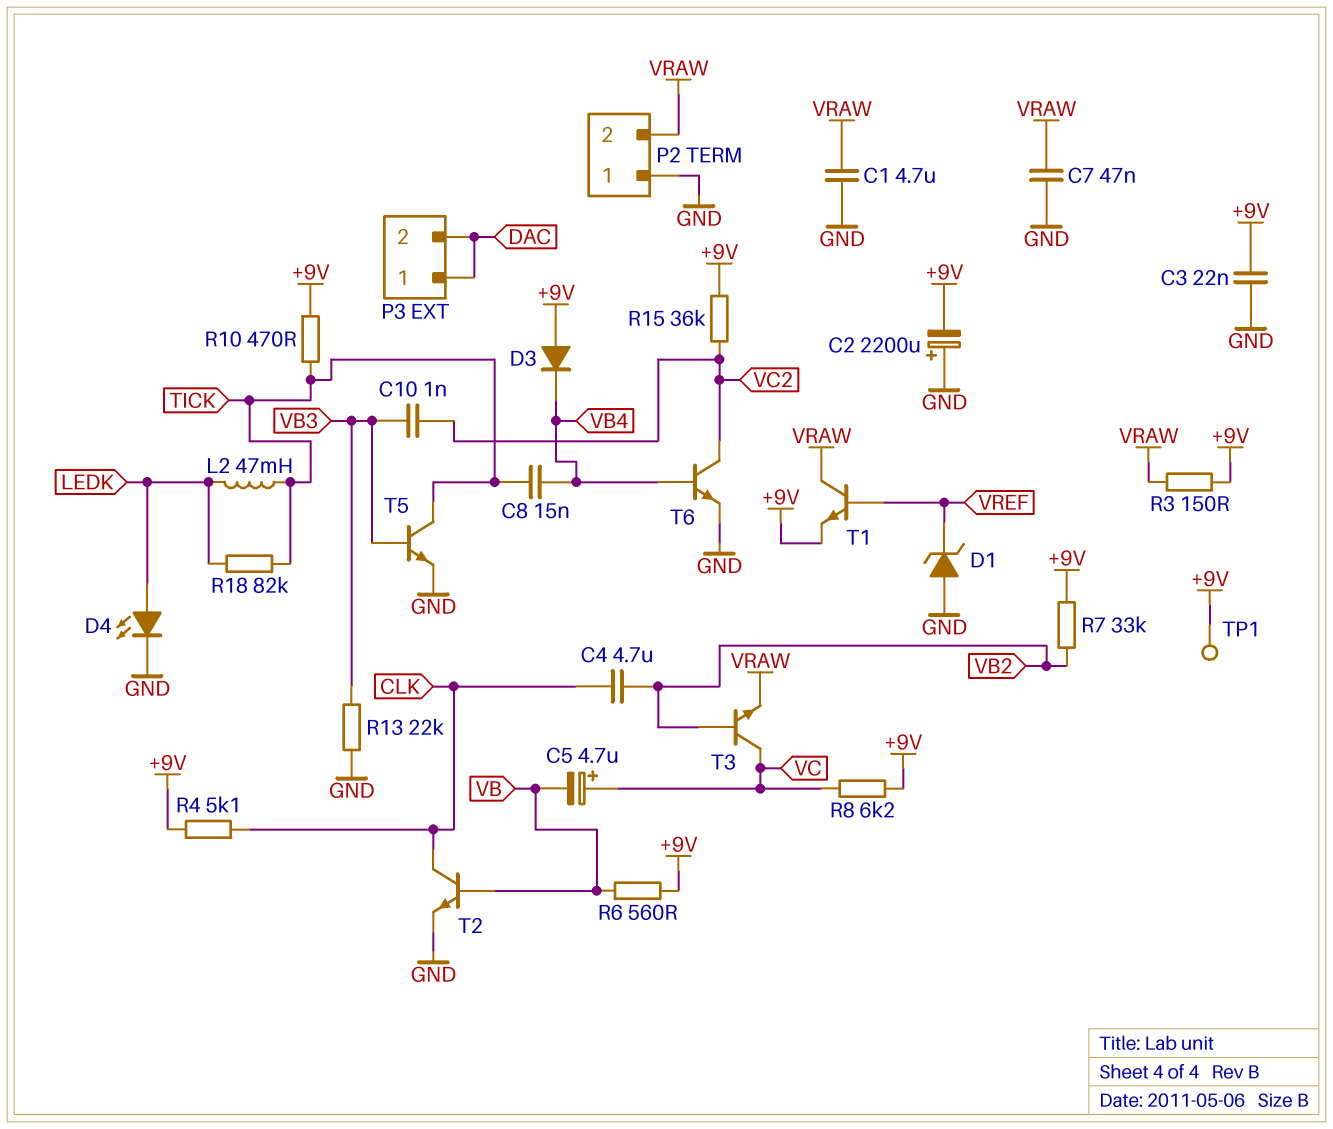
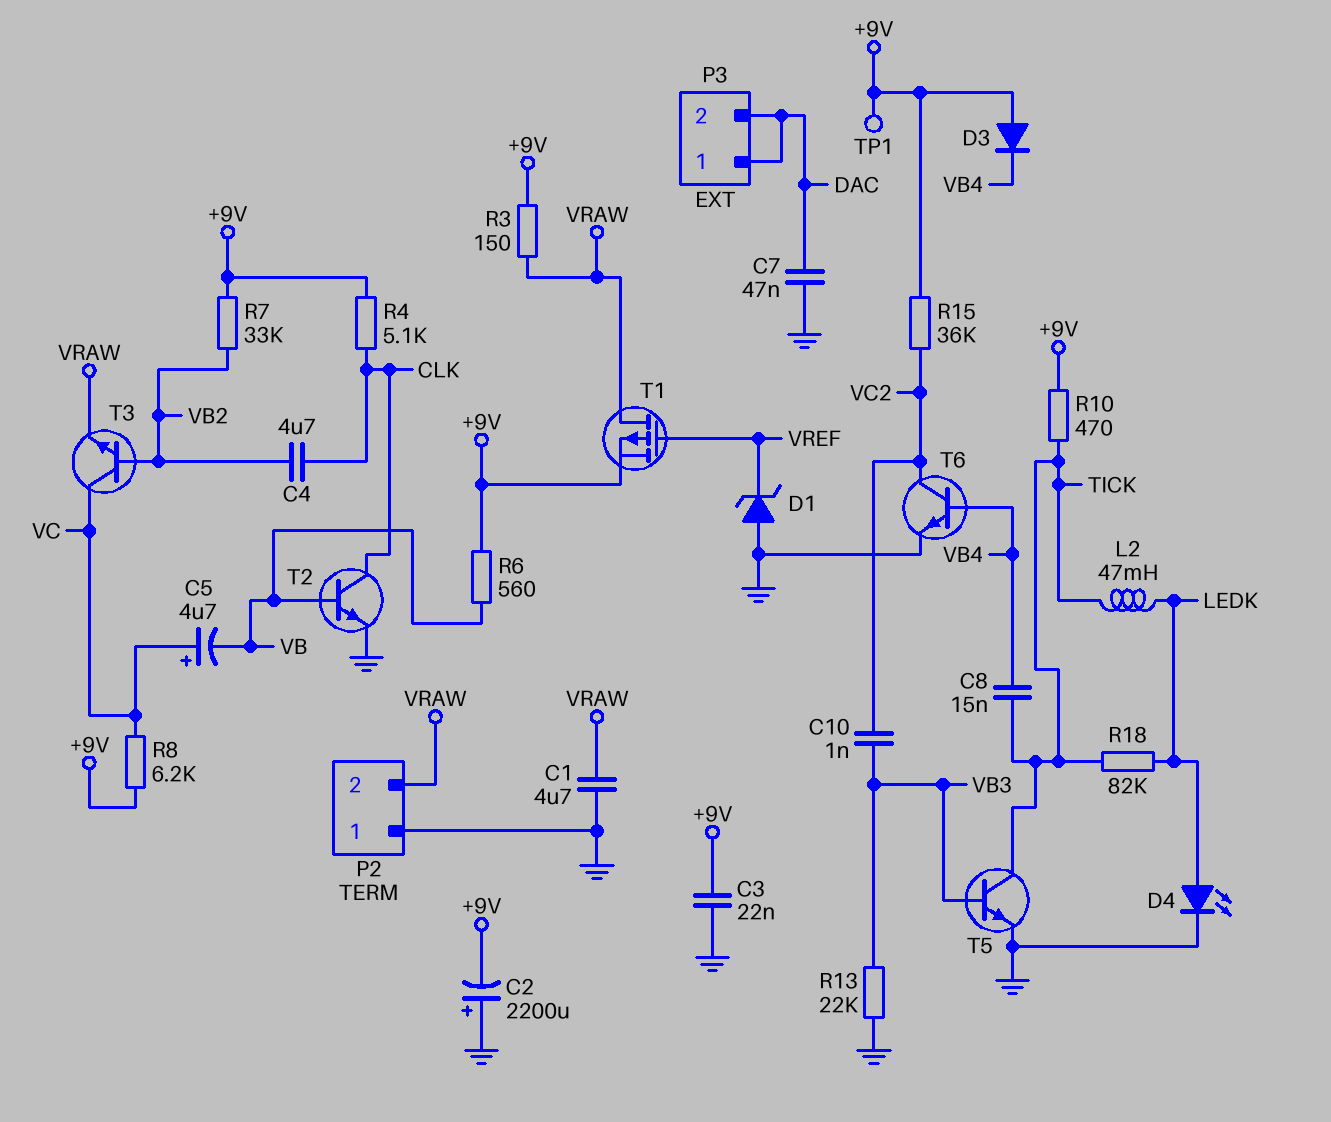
C7: 47nF (GND, VRAW) -> 47nF (DAC, GND)
T1: NPN (B VREF, C VRAW, E +9V) -> PMOS (G VREF, D VRAW, S +9V)

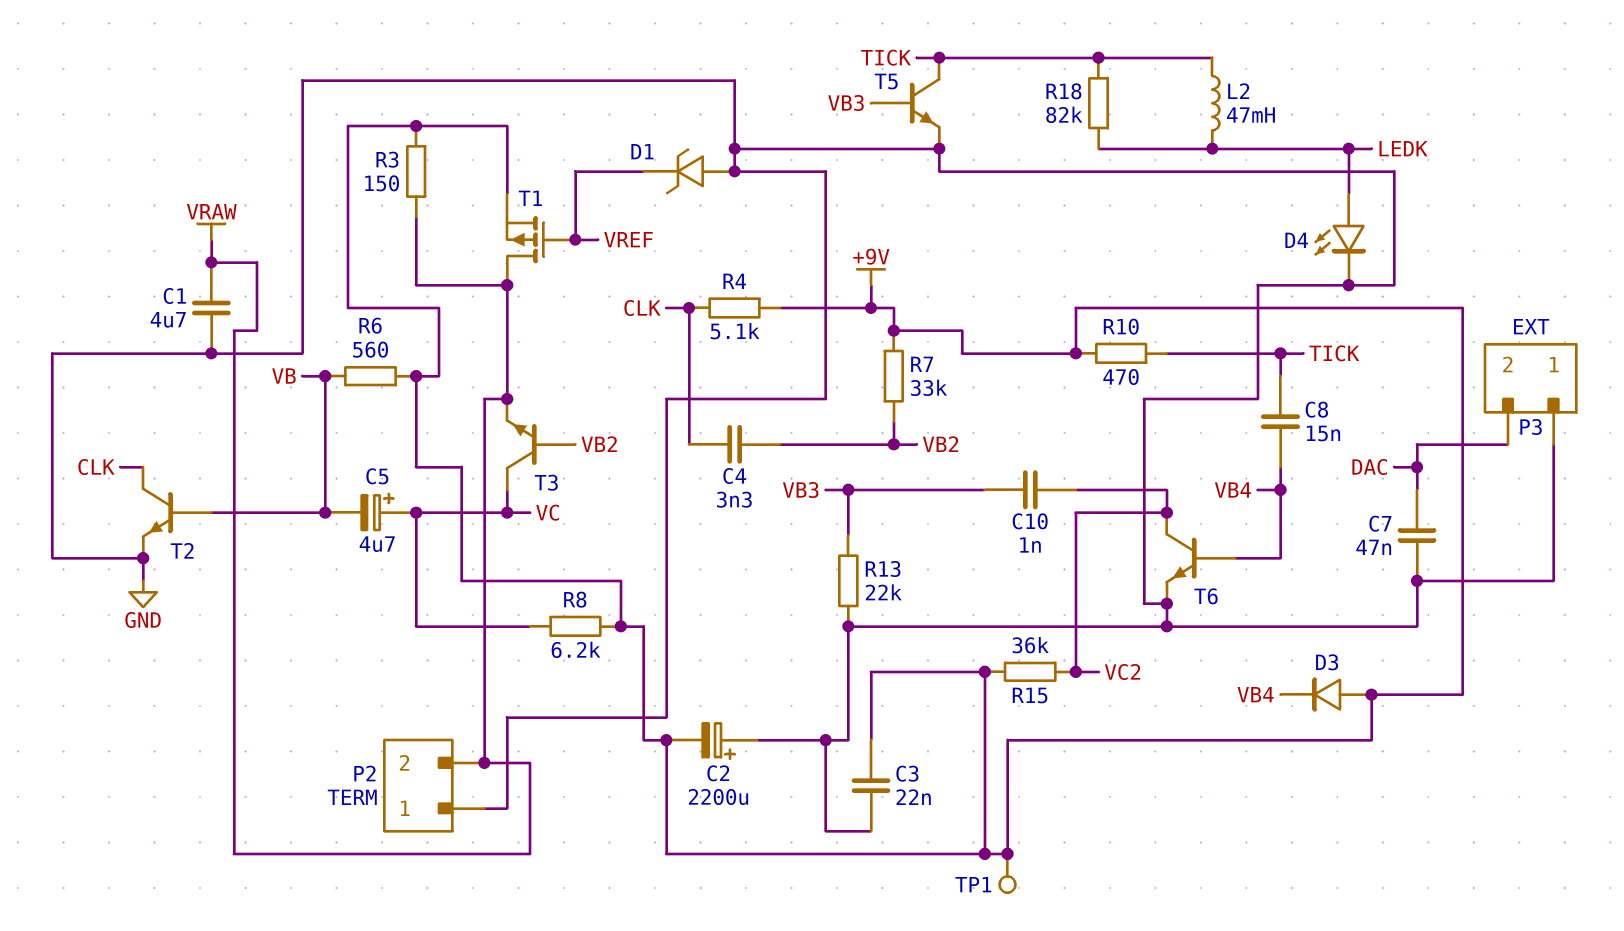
C4: 4.7uF (CLK, VB2) -> 3.3nF (CLK, VB2)
P3 pin 1: DAC -> GND

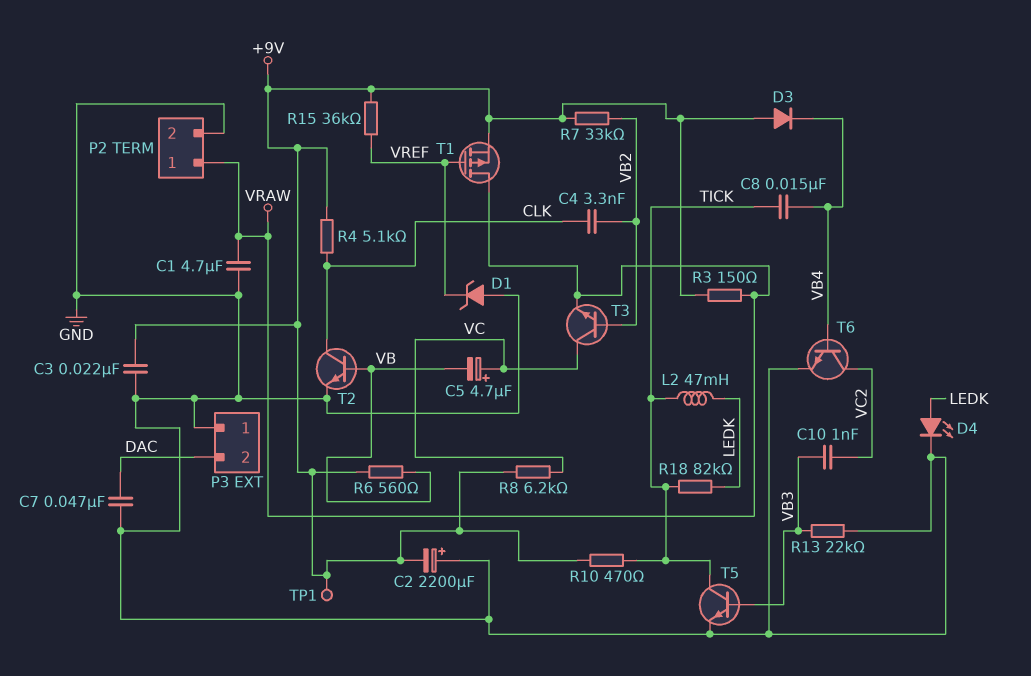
P2 pin 1: GND -> VRAW
P2 pin 2: VRAW -> GND
R15: 36k (+9V, VC2) -> 36k (+9V, VREF)

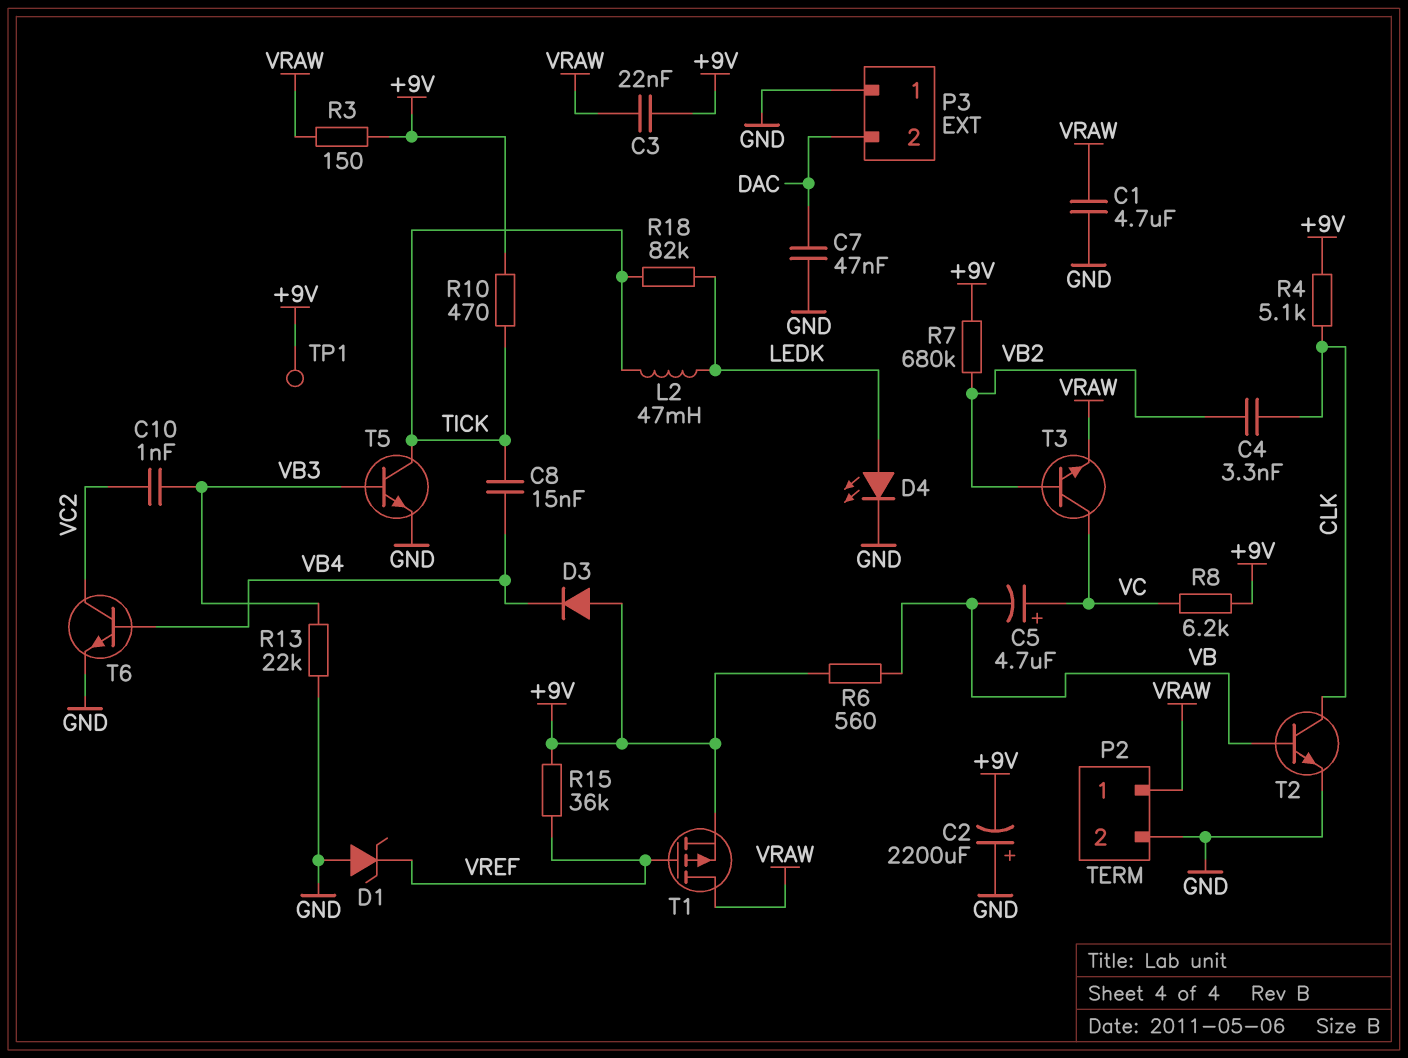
C3: 22nF (+9V, GND) -> 22nF (+9V, VRAW)
R7: 33k (+9V, VB2) -> 680k (+9V, VB2)

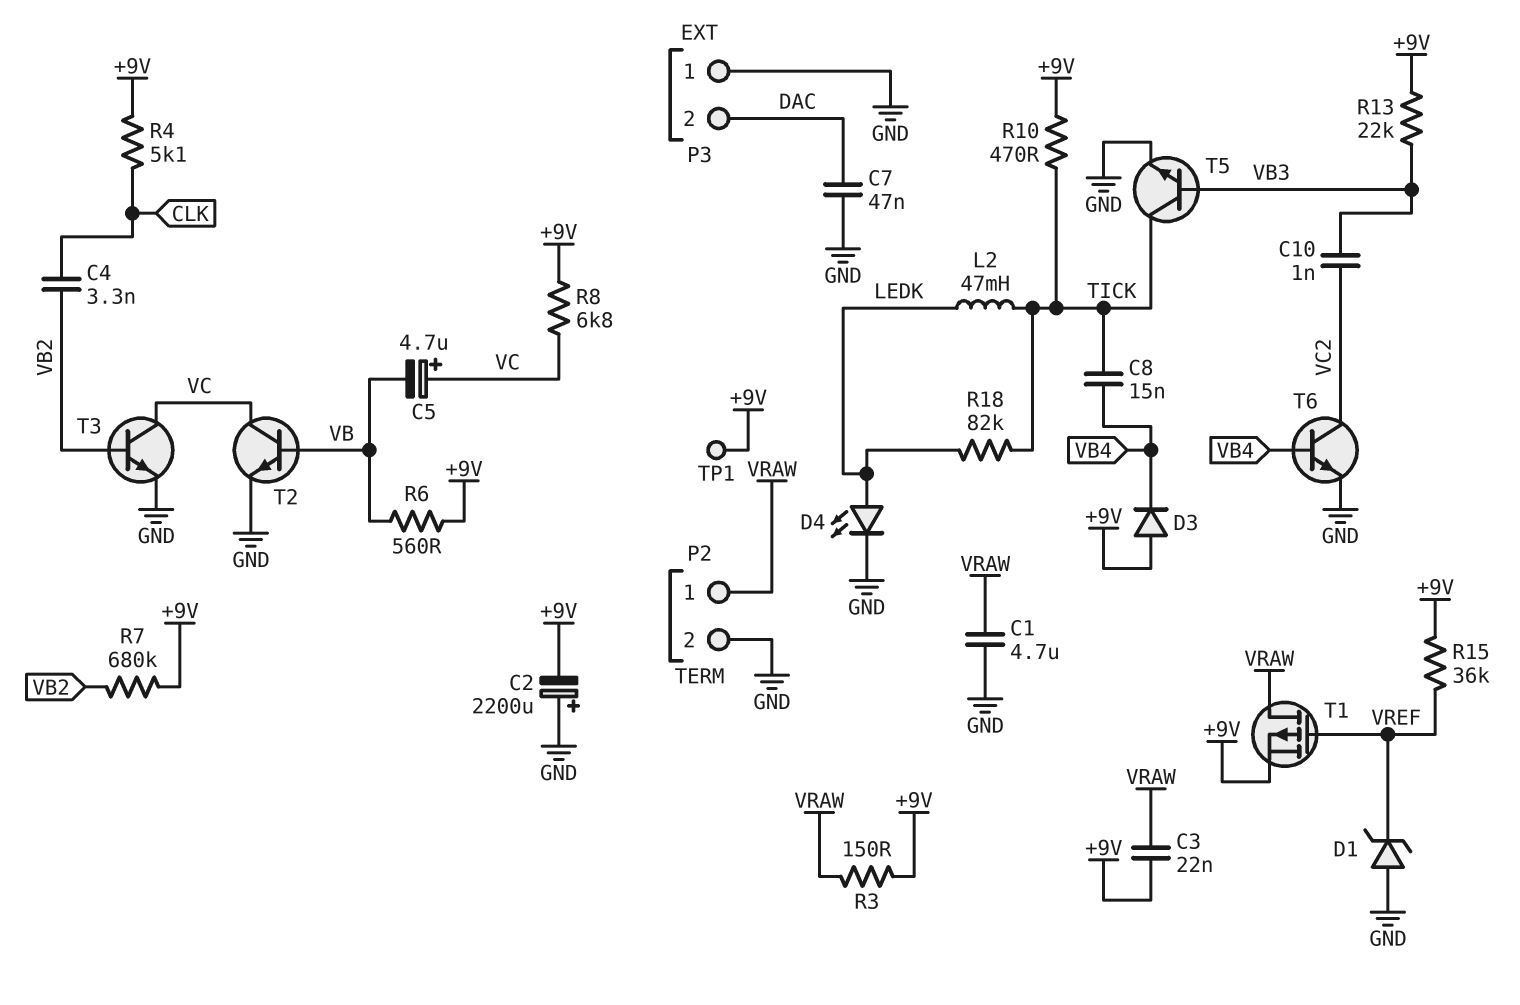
R8: 6.2k (+9V, VC) -> 6.8k (+9V, VC)
R13: 22k (GND, VB3) -> 22k (+9V, VB3)
T2: NPN (B VB, C CLK, E GND) -> NPN (B VB, C VC, E GND)
T3: NPN (B VB2, C VC, E VRAW) -> NPN (B VB2, C VC, E GND)

